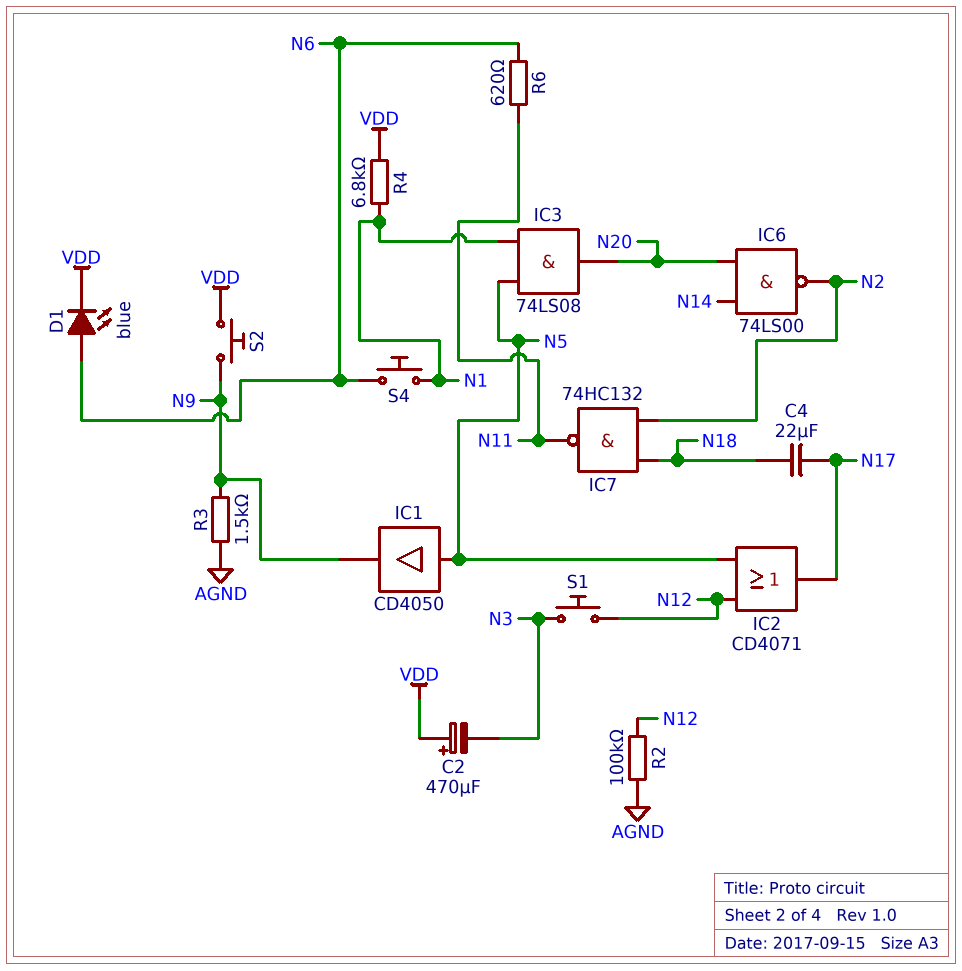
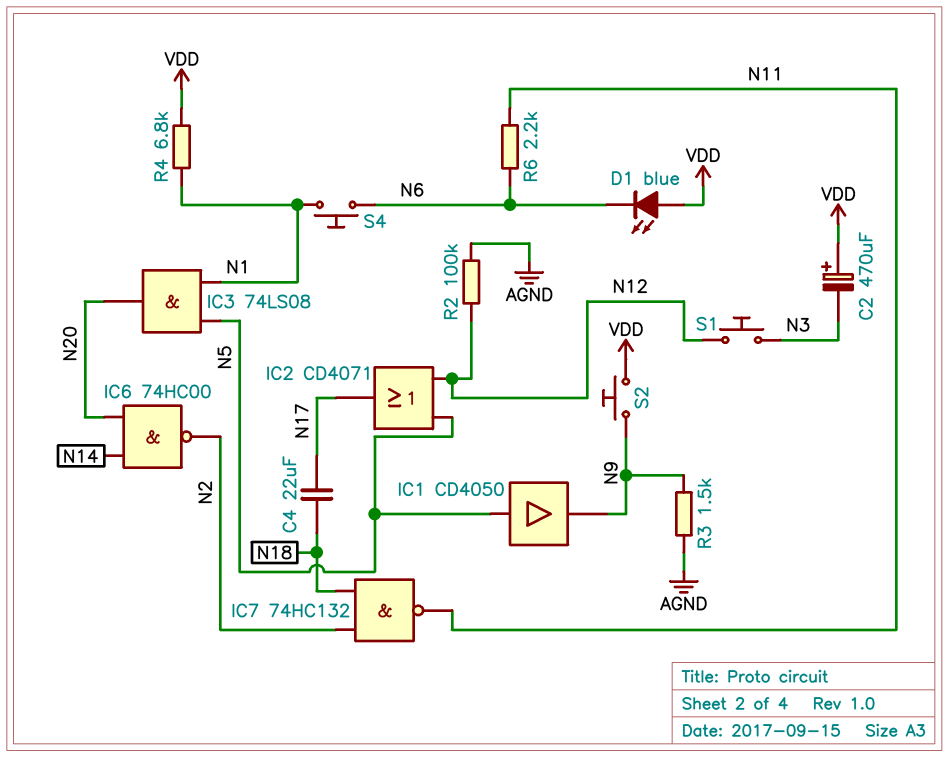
D1: LED blue (A N6, K VDD) -> LED blue (A VDD, K N6)
IC6: NAND 74LS00 (in N14, in N20, out N2) -> NAND 74HC00 (in N14, in N20, out N2)
R6: 620 (N6, N11) -> 2.2k (N6, N11)

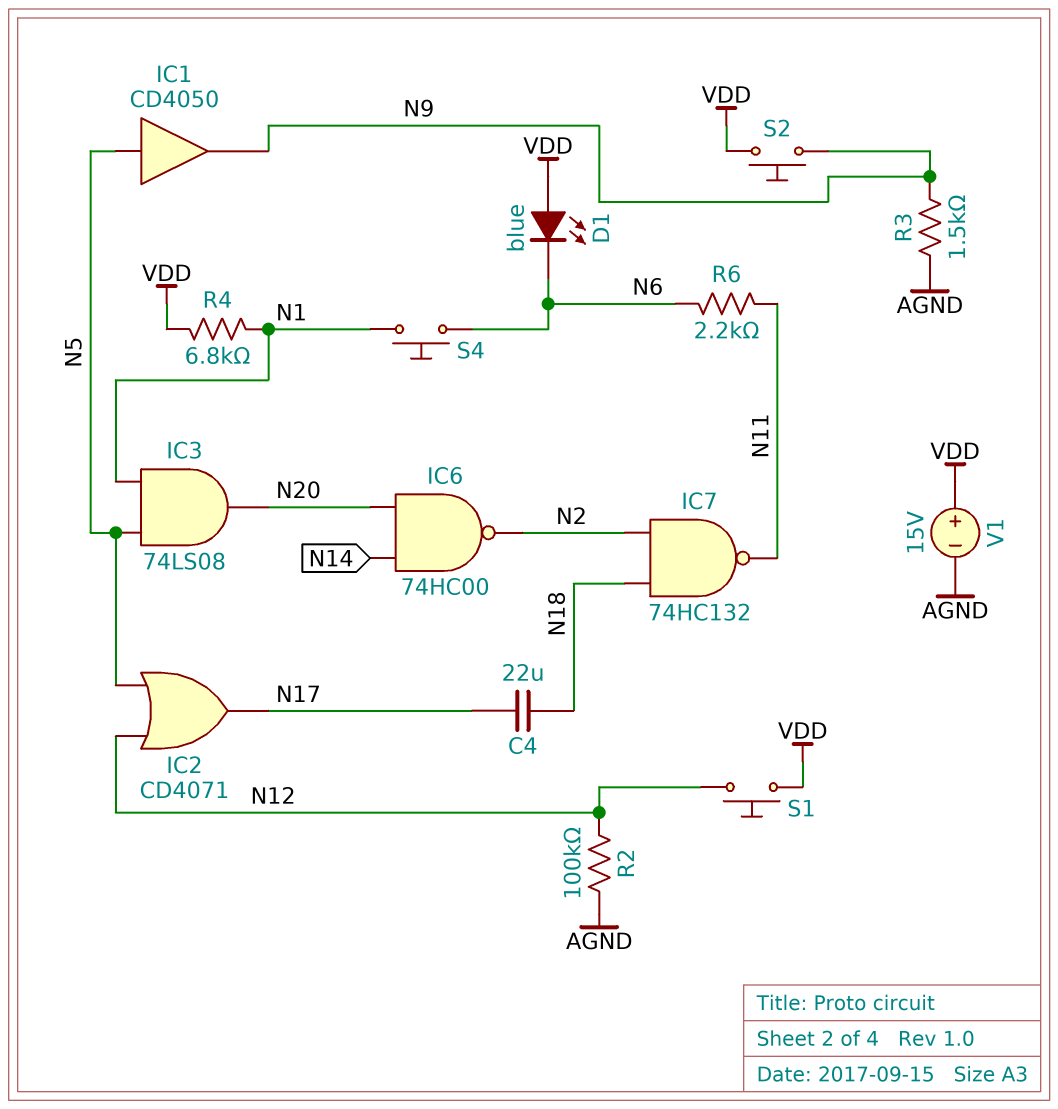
C2: 470uF (plus VDD, minus N3) -> none
S1: button (N3, N12) -> button (N12, VDD)
V1: none -> 15V (plus VDD, minus AGND)

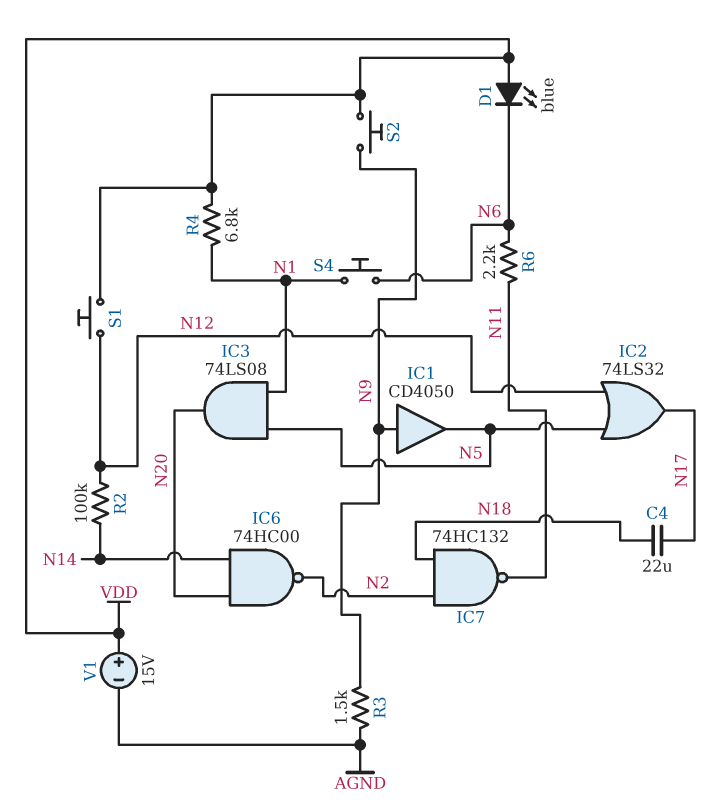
IC1: buffer CD4050 (in N5, out N9) -> buffer CD4050 (in N9, out N5)
IC2: OR CD4071 (in N5, in N12, out N17) -> OR 74LS32 (in N5, in N12, out N17)
R2: 100k (AGND, N12) -> 100k (N12, N14)

